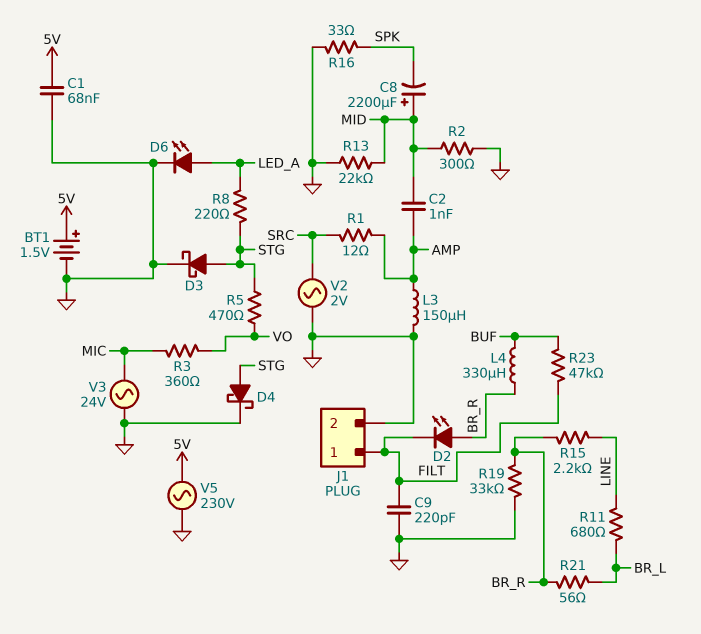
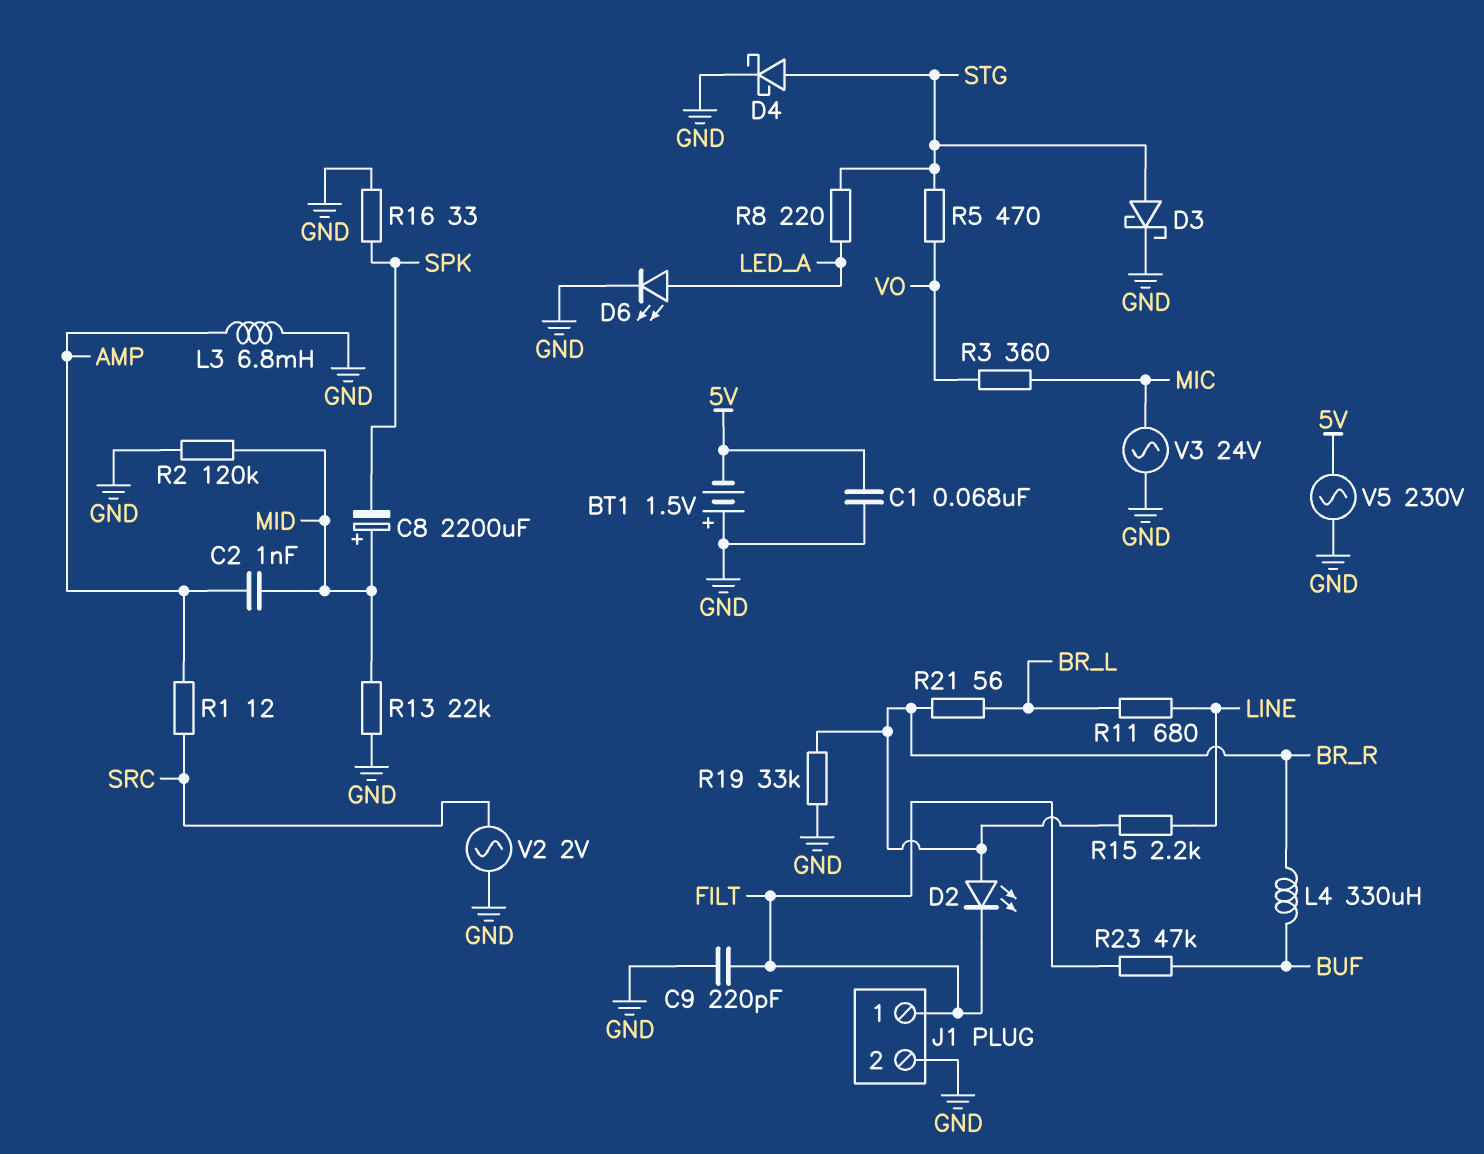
BT1: 1.5V (plus 5V, minus GND) -> 1.5V (plus GND, minus 5V)
L3: 150uH (AMP, GND) -> 6.8mH (AMP, GND)
R2: 300 (GND, MID) -> 120k (GND, MID)

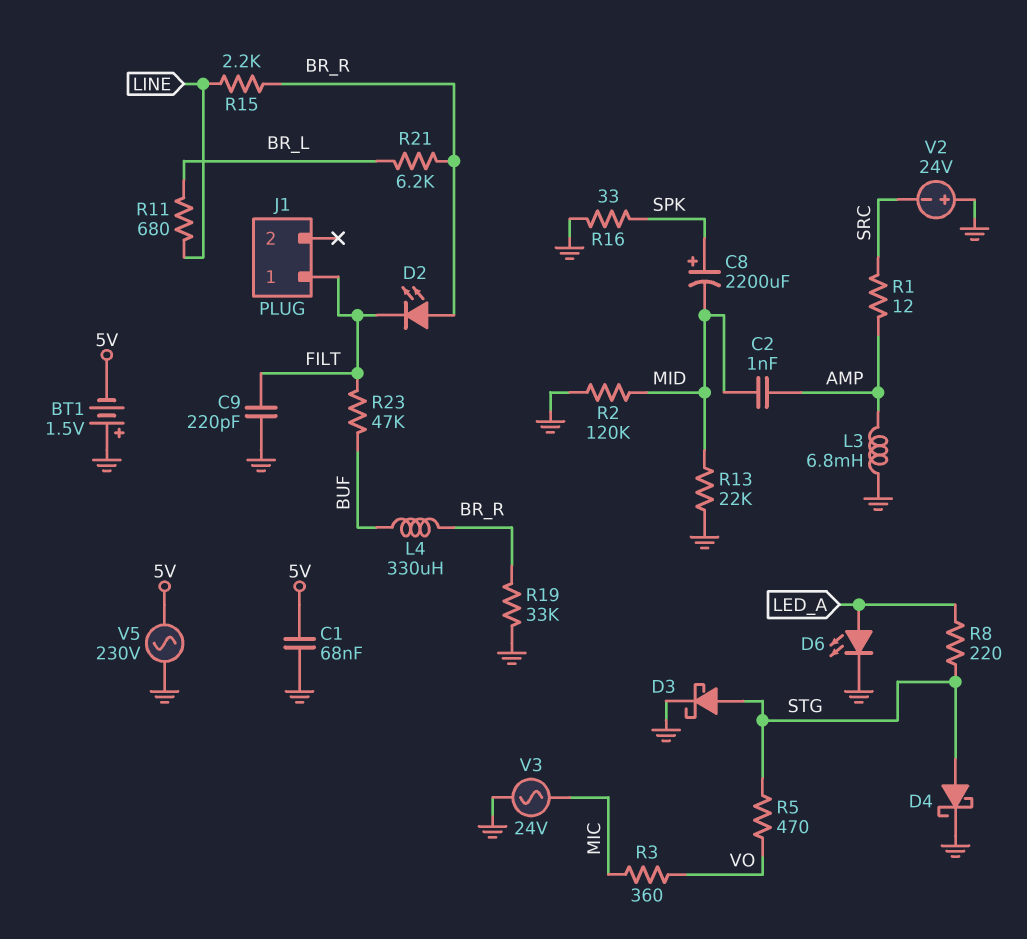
C8: 2200uF (plus MID, minus SPK) -> 2200uF (plus SPK, minus MID)
J1 pin 2: GND -> none
R21: 56 (BR_L, BR_R) -> 6.2k (BR_L, BR_R)
V2: AC 2V (GND, SRC) -> 24V (plus GND, minus SRC)

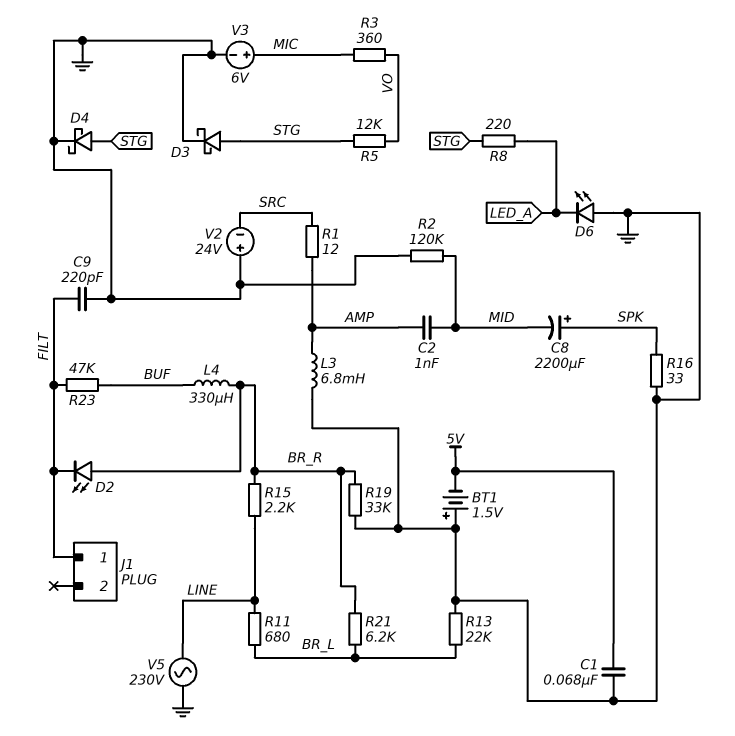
D6: LED (A LED_A, K GND) -> LED (A GND, K LED_A)
R5: 470 (STG, VO) -> 12k (STG, VO)
R13: 22k (GND, MID) -> 22k (BR_L, GND)
V3: AC 24V (GND, MIC) -> 6V (plus MIC, minus GND)
V5: AC 230V (5V, GND) -> AC 230V (GND, LINE)

